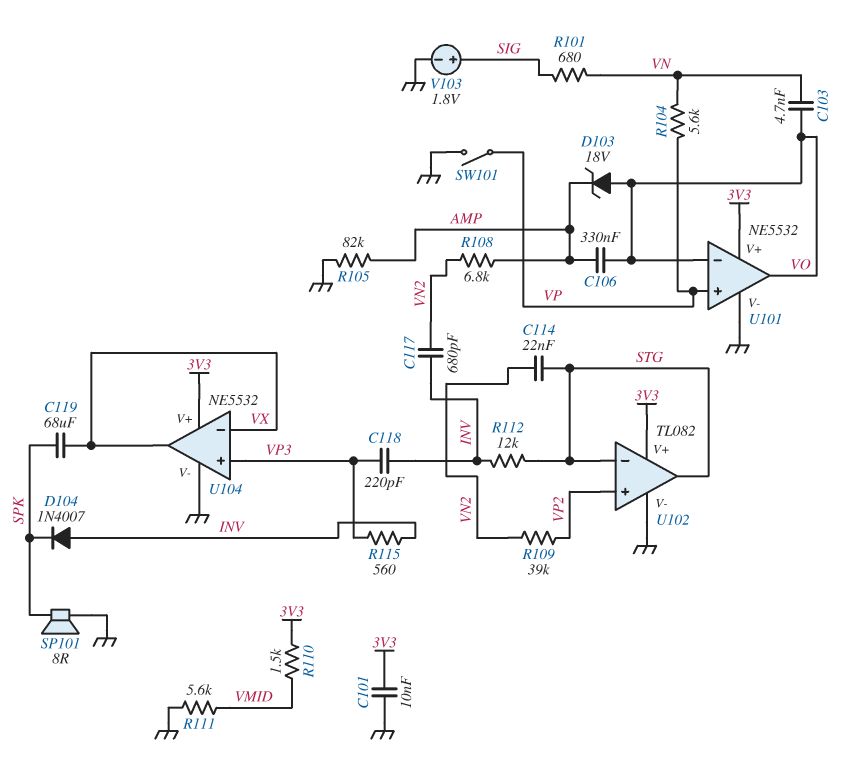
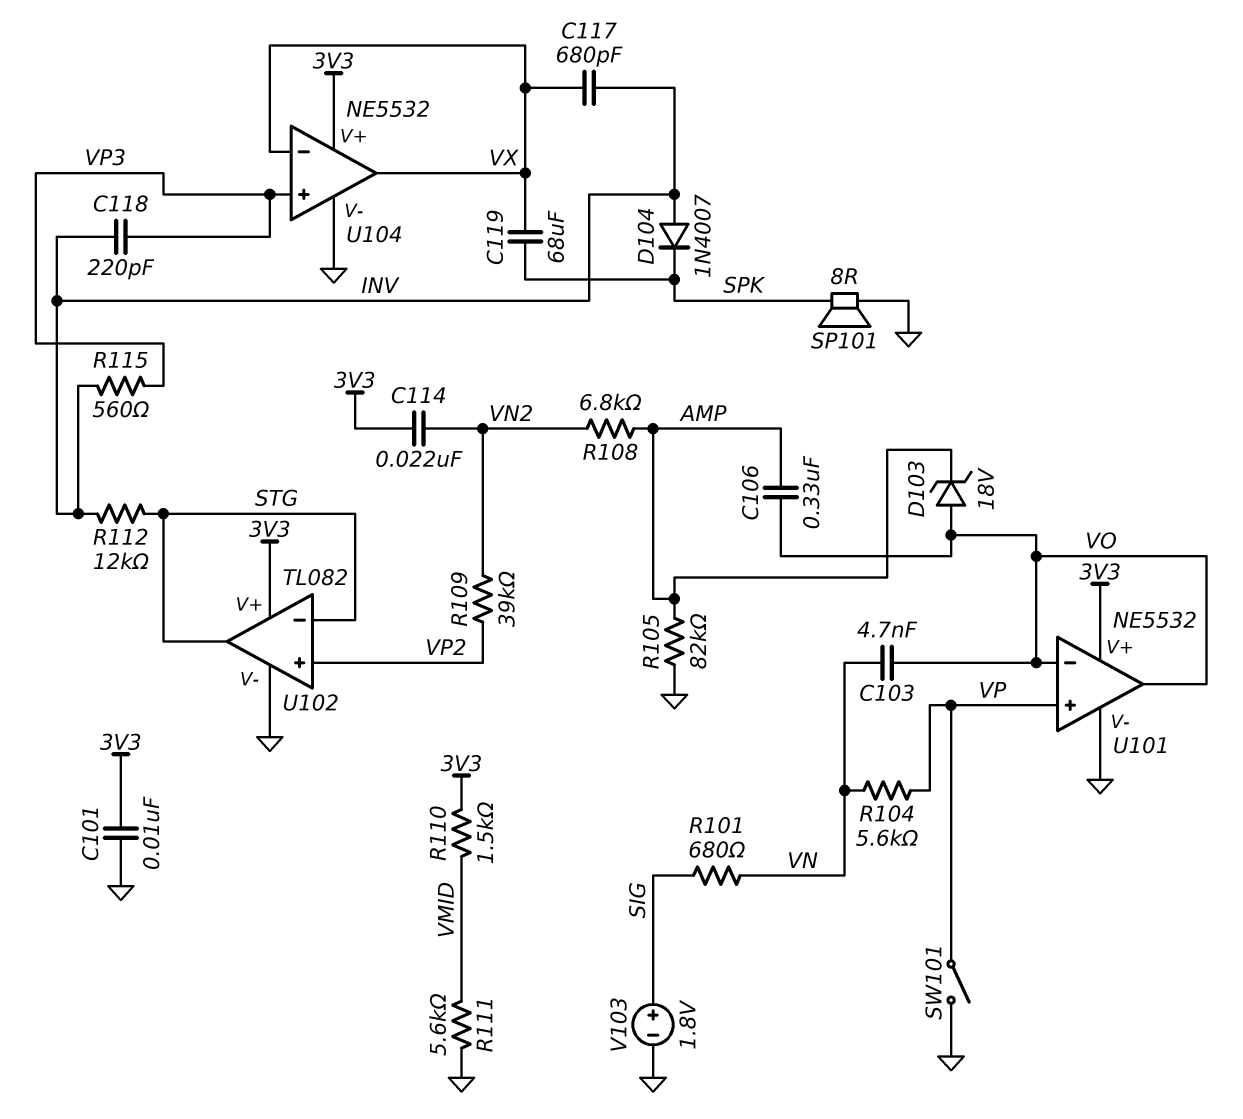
C114: 22nF (STG, VN2) -> 22nF (3V3, VN2)
C117: 680pF (INV, VN2) -> 680pF (INV, VX)

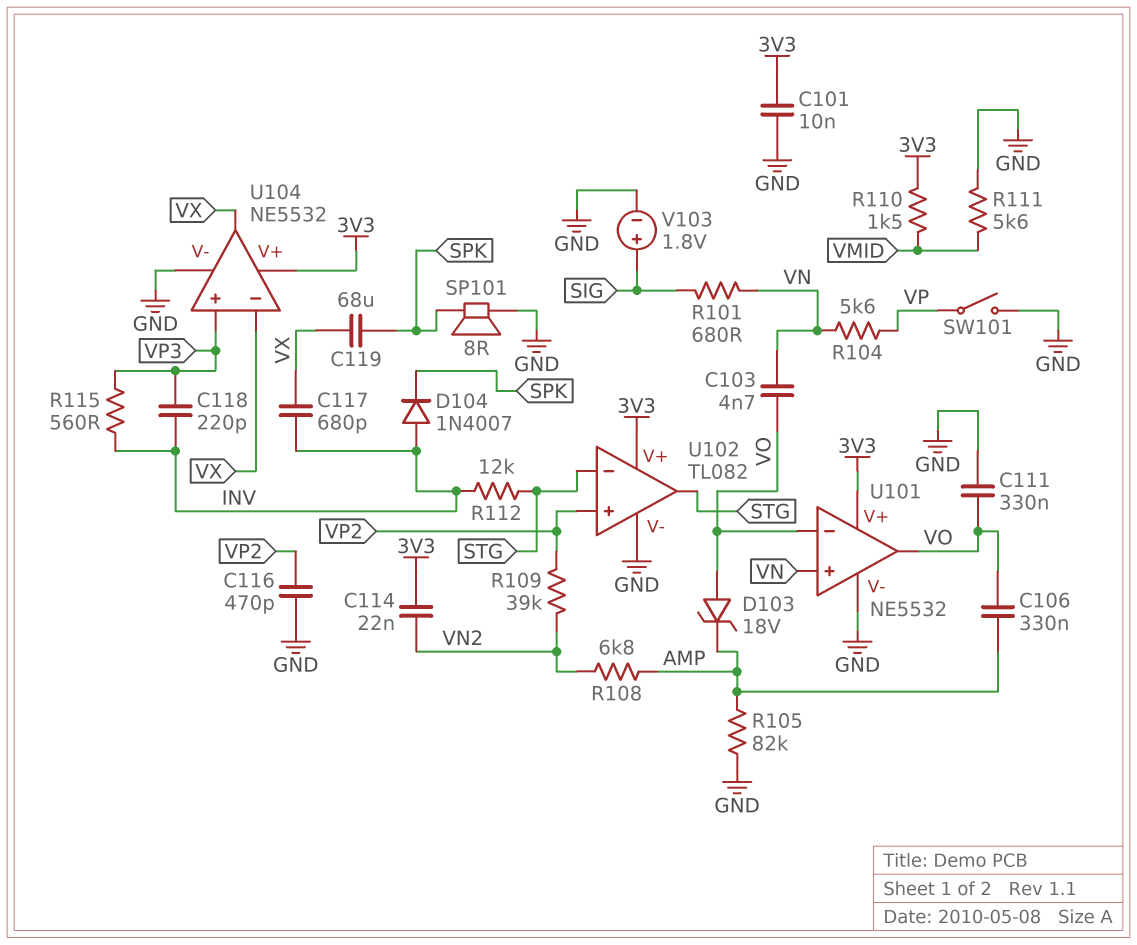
C111: none -> 330nF (GND, VO)
C116: none -> 470pF (GND, VP2)
U101 pin in+: VP -> VN

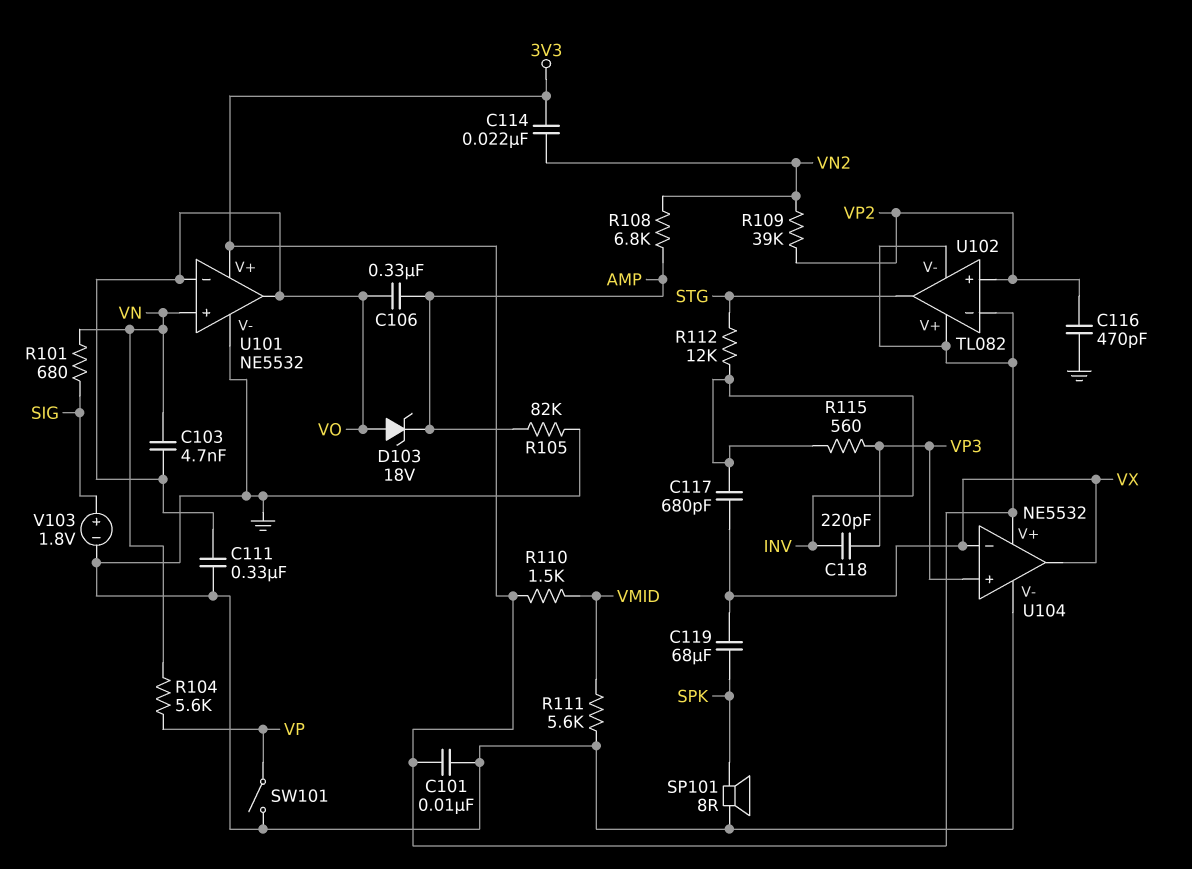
D104: diode 1N4007 (A INV, K SPK) -> none
U102 pin V-: GND -> 3V3
U102 pin in-: STG -> 3V3

